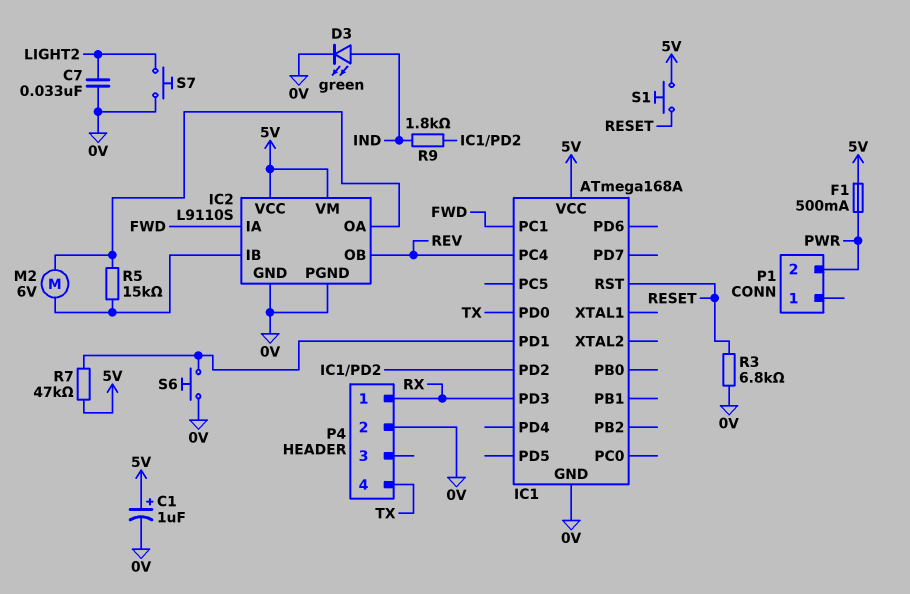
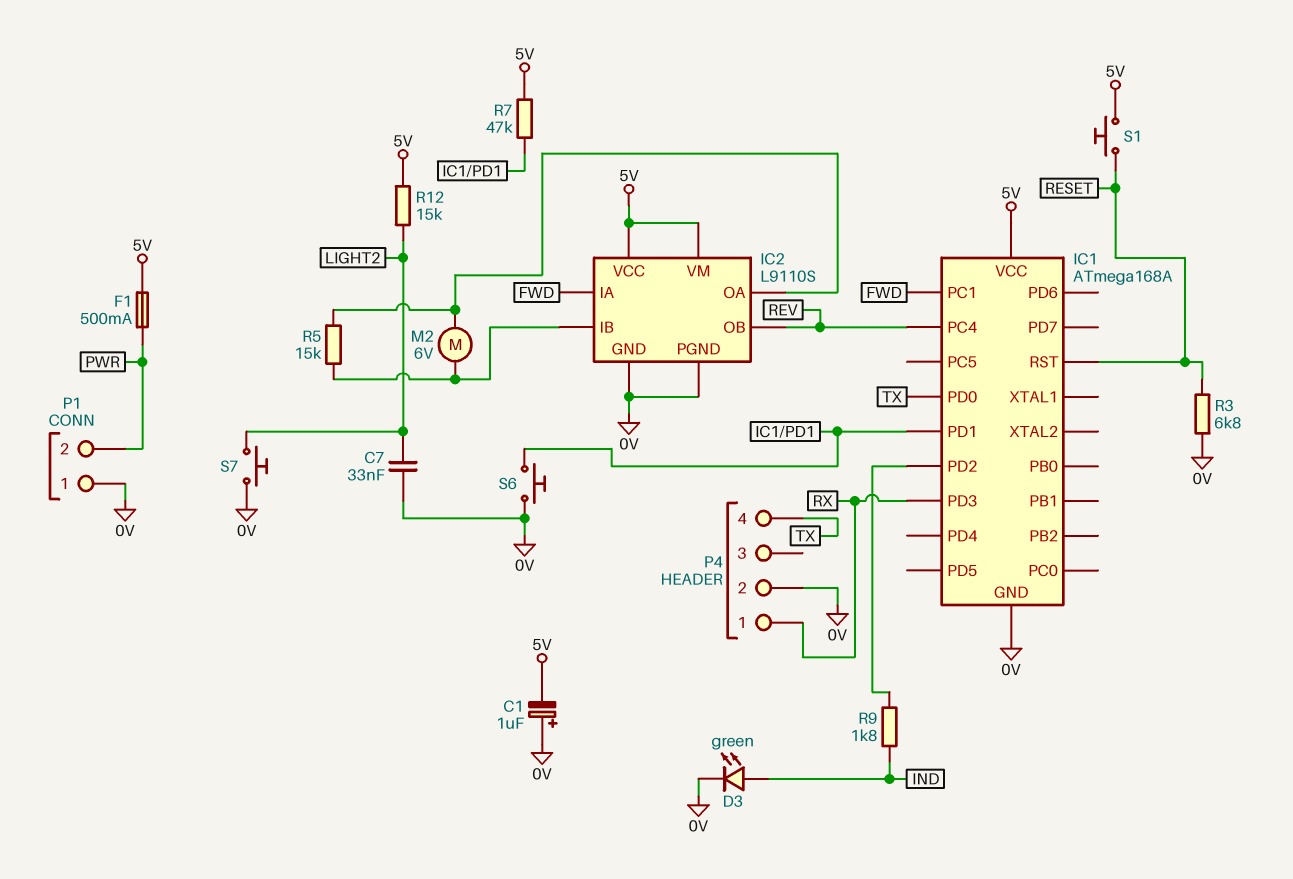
C1: 1uF (plus 5V, minus 0V) -> 1uF (plus 0V, minus 5V)
P1 pin 1: none -> 0V
R12: none -> 15k (5V, LIGHT2)

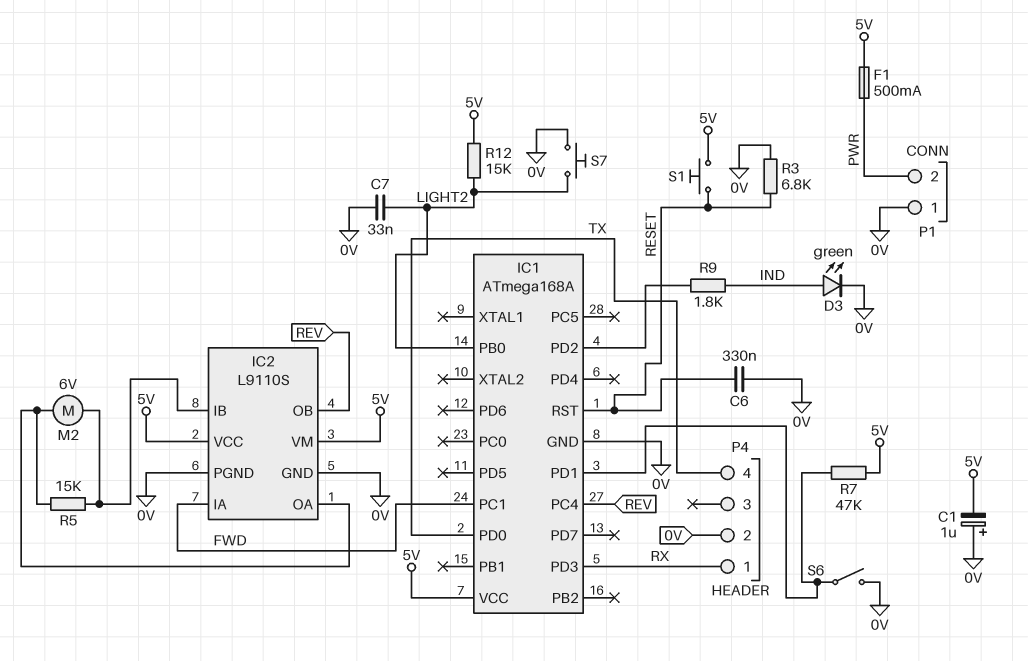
C6: none -> 330nF (0V, RESET)
IC1 pin PB0: none -> LIGHT2
S6: button (0V, IC1/PD1) -> switch (0V, IC1/PD1)

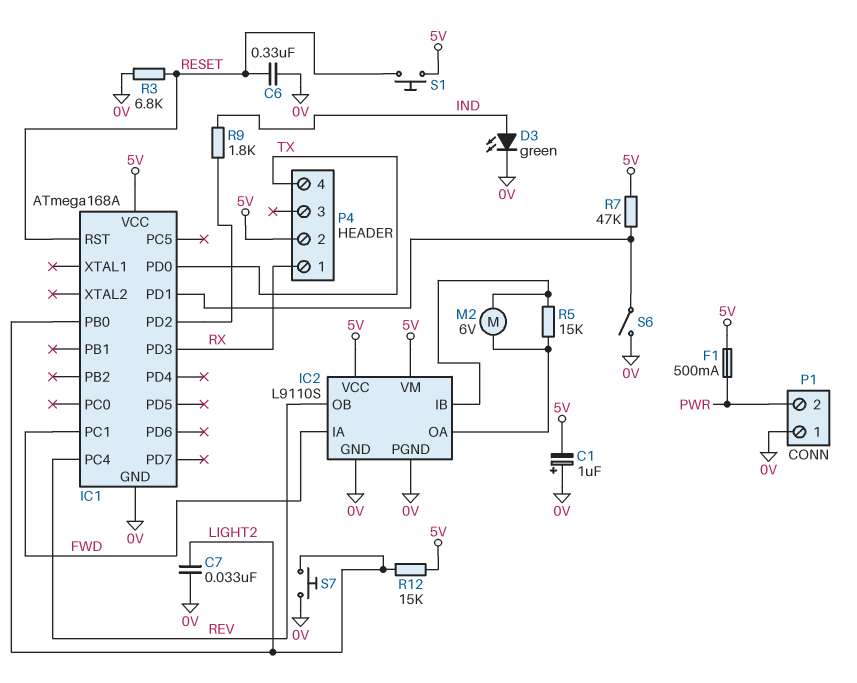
P4 pin 2: 0V -> 5V

